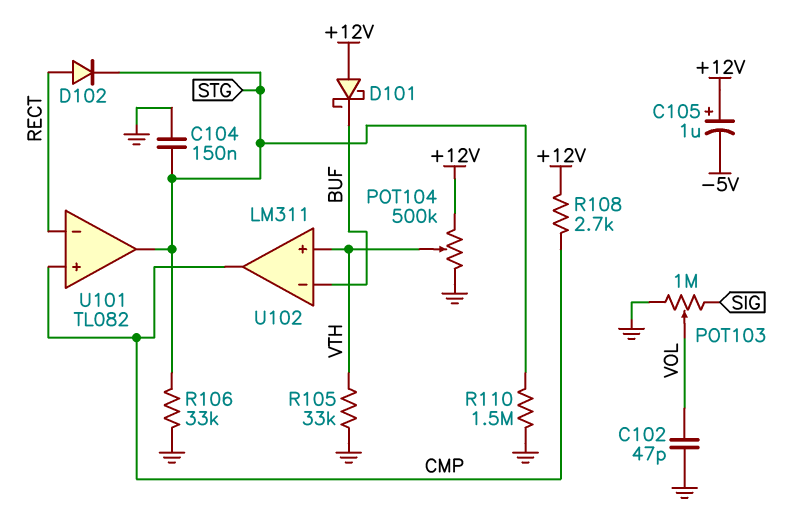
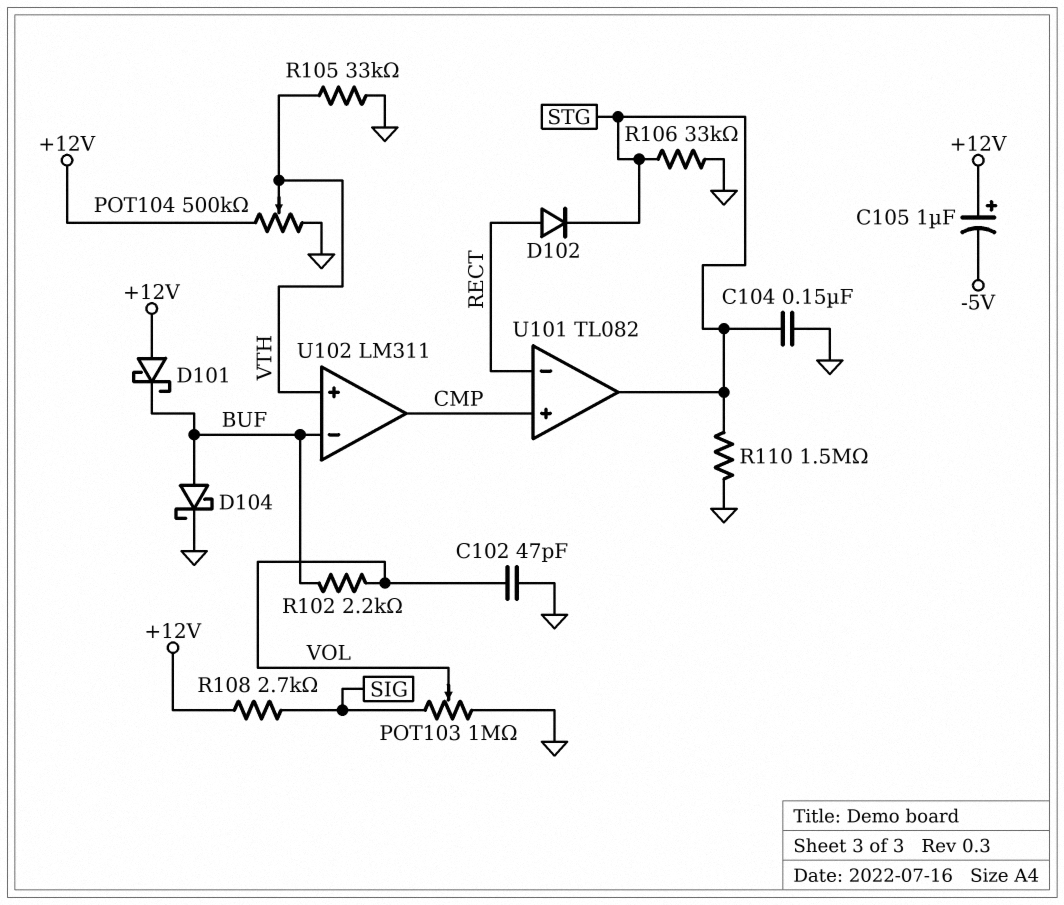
D104: none -> schottky (A BUF, K GND)
R102: none -> 2.2k (BUF, VOL)
R108: 2.7k (+12V, CMP) -> 2.7k (+12V, SIG)

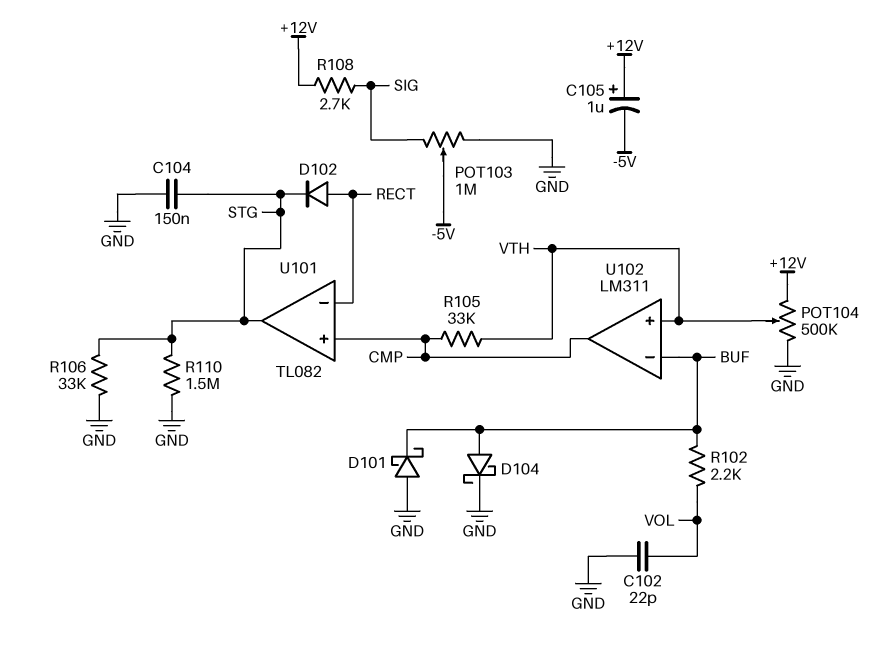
C102: 47pF (GND, VOL) -> 22pF (GND, VOL)
D101: schottky (A +12V, K BUF) -> schottky (A GND, K BUF)
POT103: 1M (GND, SIG, wiper VOL) -> 1M (GND, SIG, wiper -5V)
R105: 33k (GND, VTH) -> 33k (CMP, VTH)

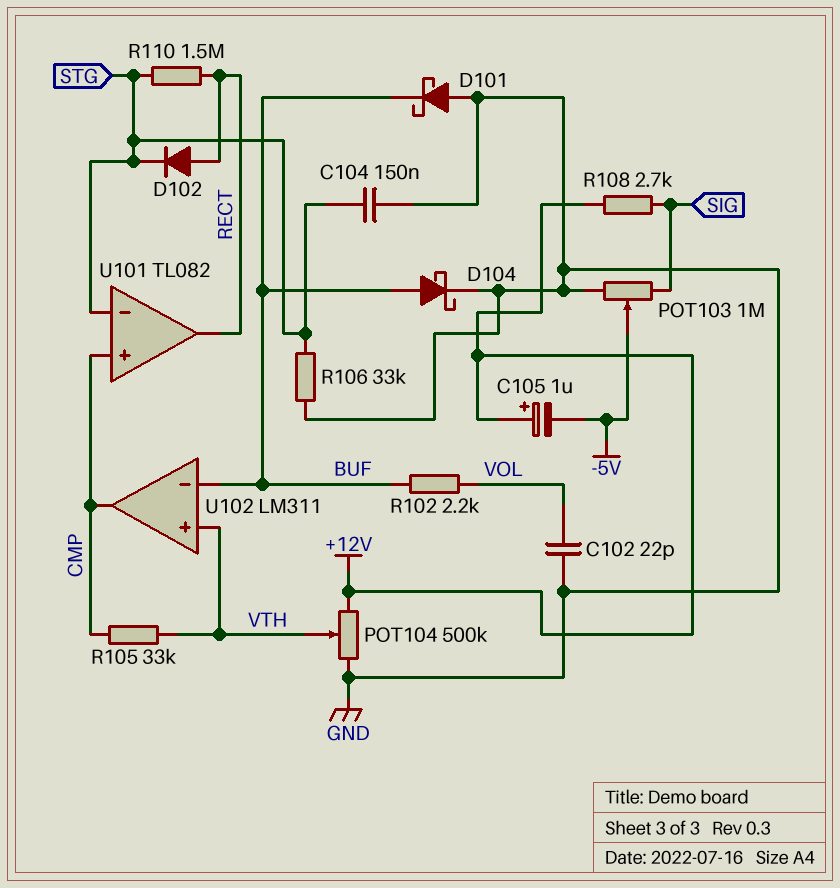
R110: 1.5M (GND, STG) -> 1.5M (RECT, STG)
U101 pin in-: RECT -> STG
U101 pin out: STG -> RECT

